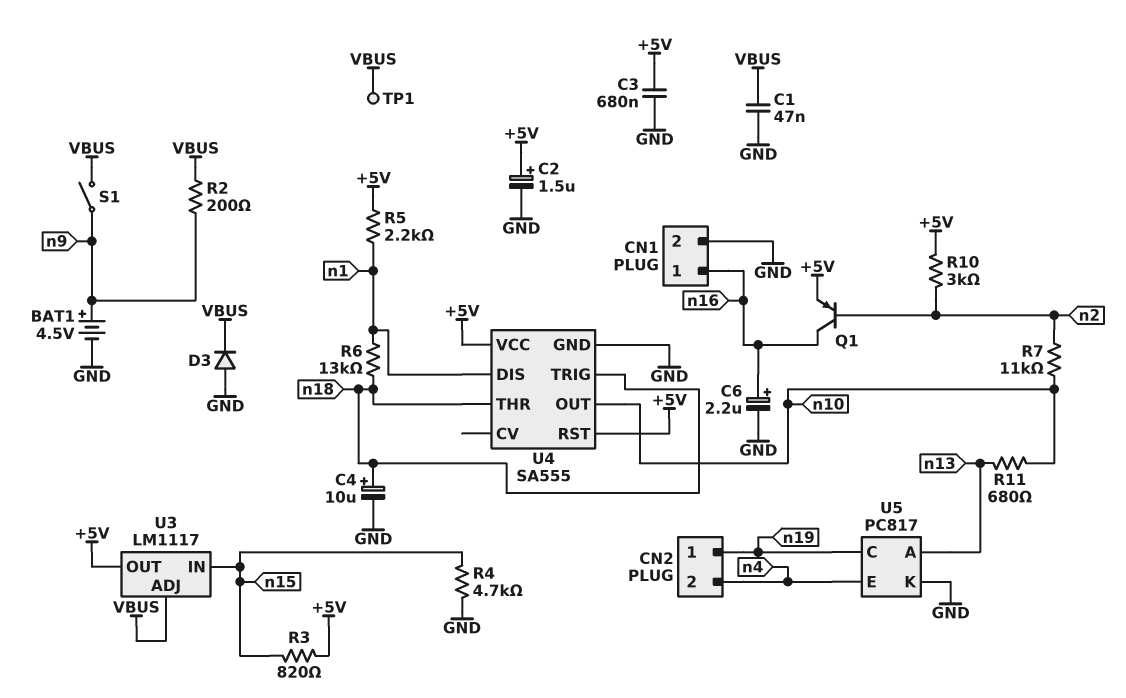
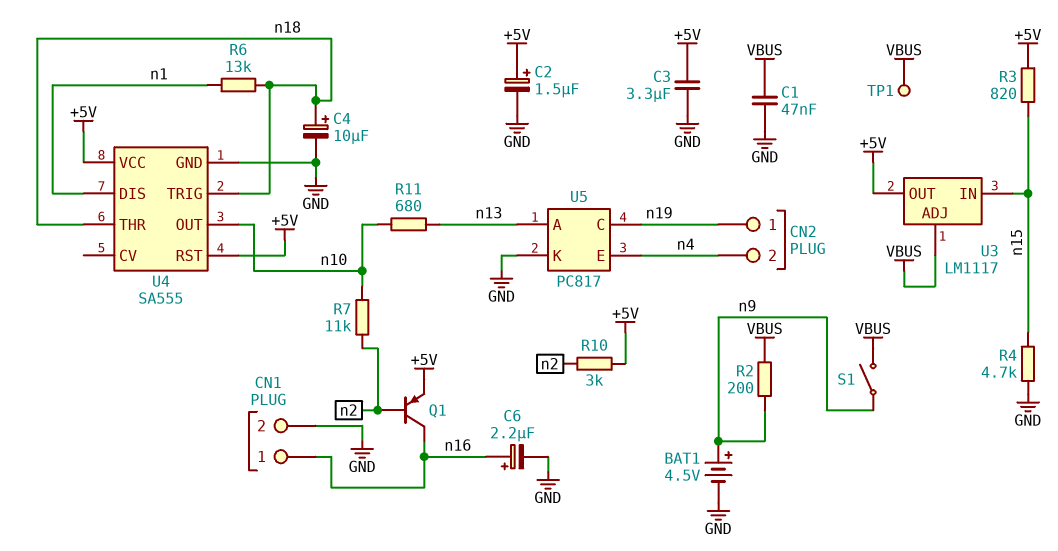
C3: 680nF (+5V, GND) -> 3.3uF (+5V, GND)
D3: diode (A GND, K VBUS) -> none
R5: 2.2k (+5V, n1) -> none

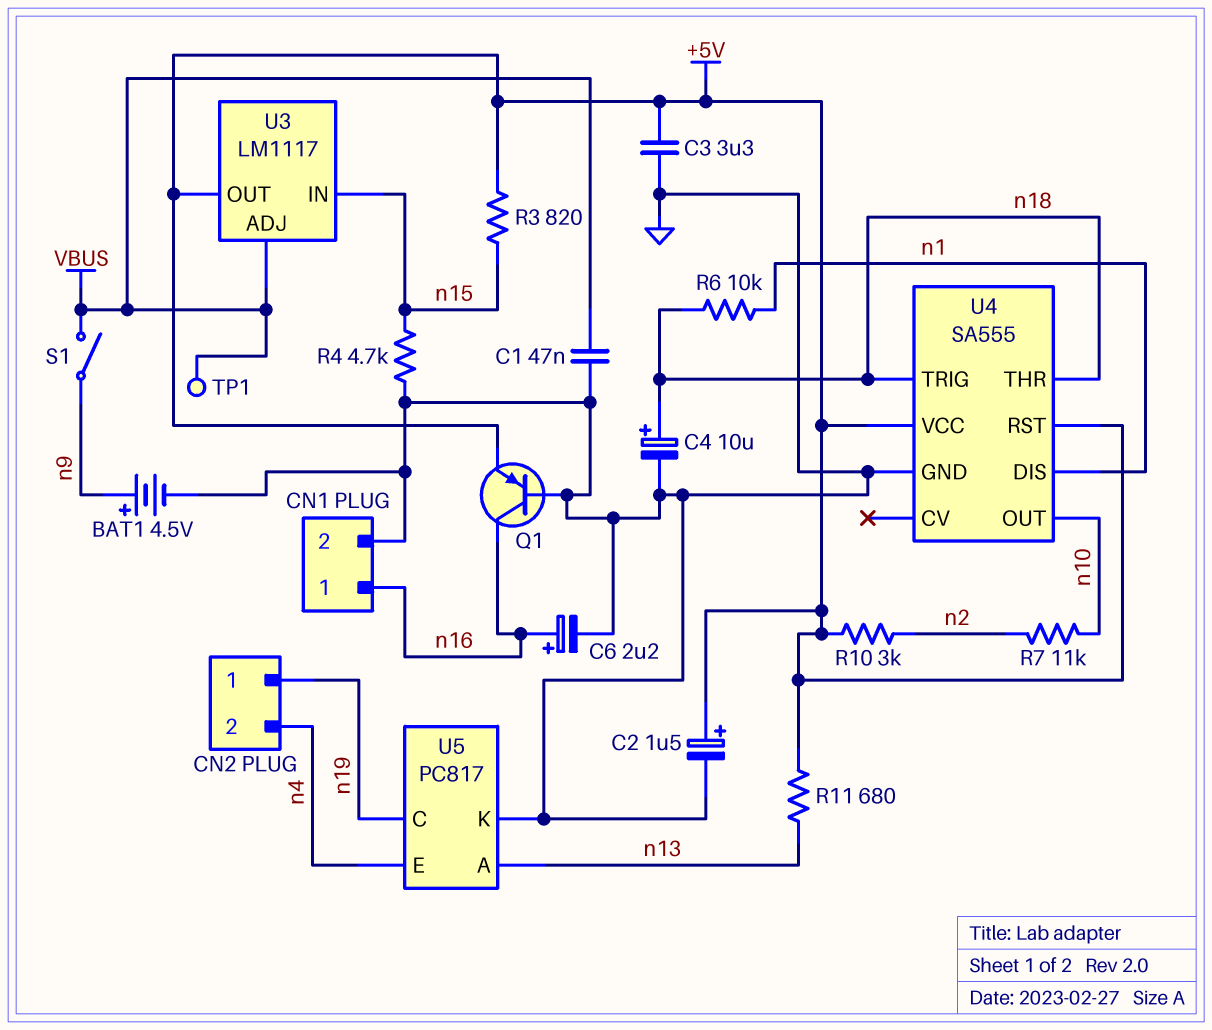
Q1: PNP (B n2, C n16, E +5V) -> PNP (B GND, C n16, E +5V)
R2: 200 (VBUS, n9) -> none
R6: 13k (n1, n18) -> 10k (n1, n18)
R11: 680 (n10, n13) -> 680 (+5V, n13)

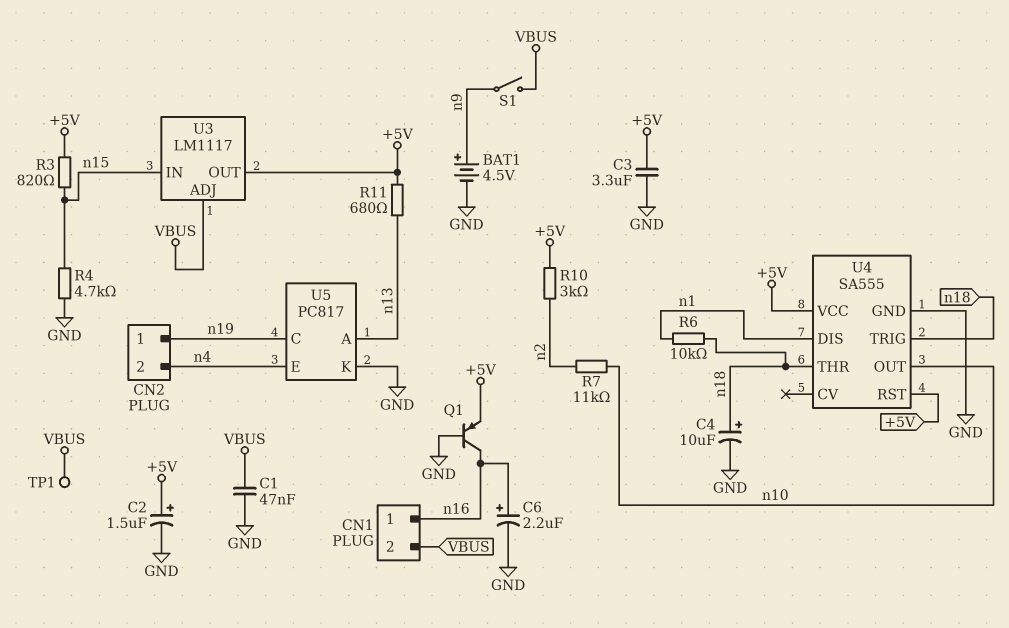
CN1 pin 2: GND -> VBUS

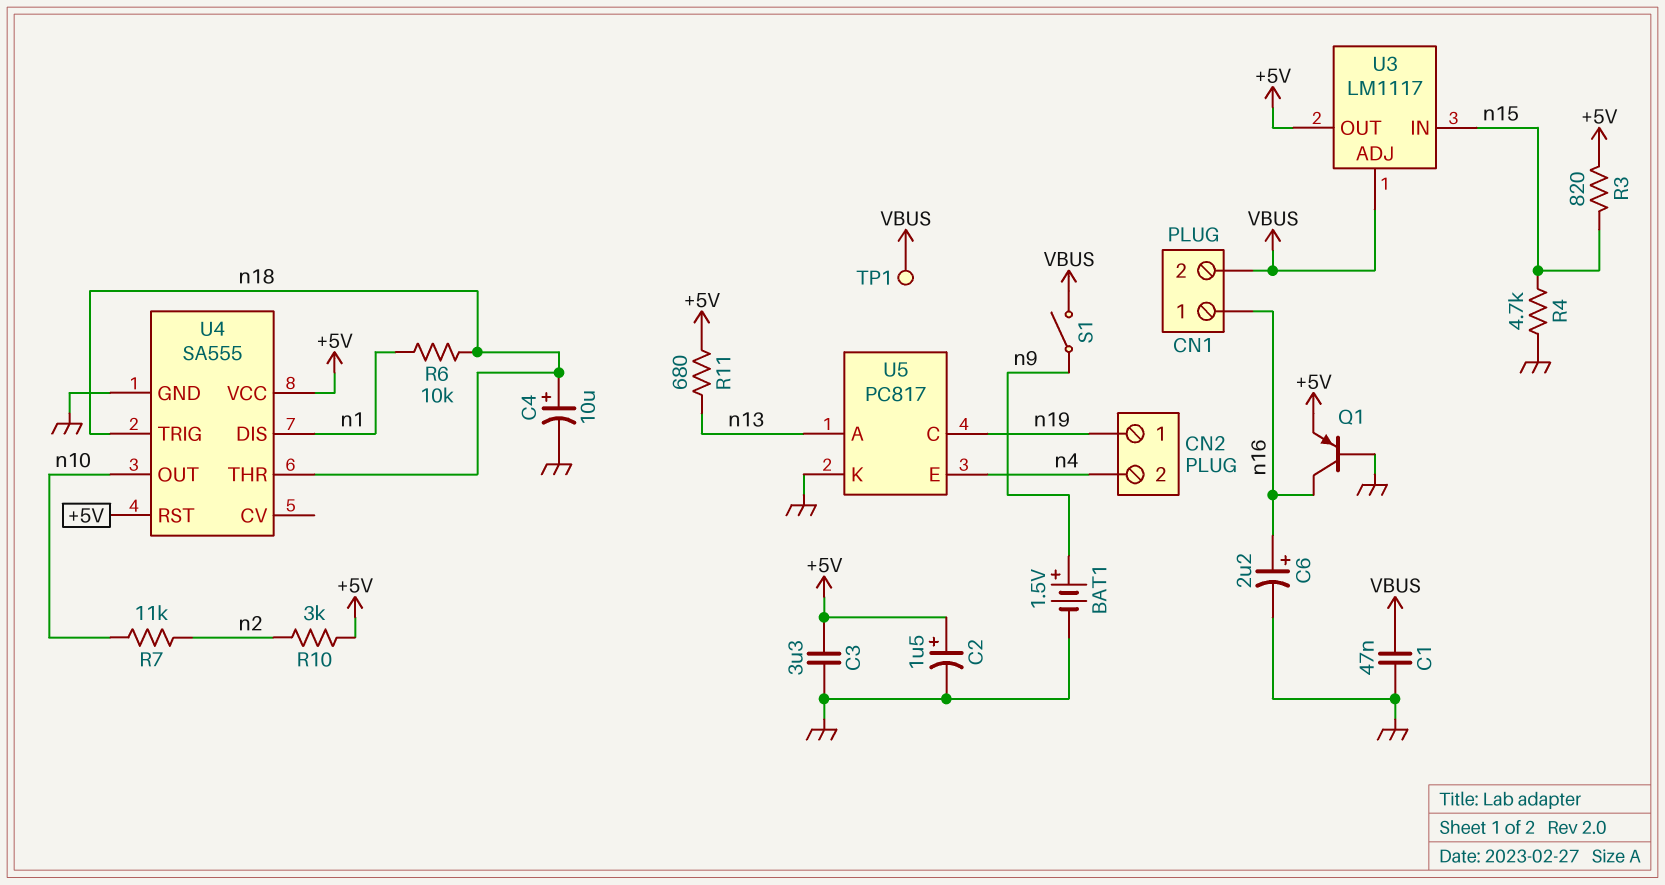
BAT1: 4.5V (plus n9, minus GND) -> 1.5V (plus n9, minus GND)

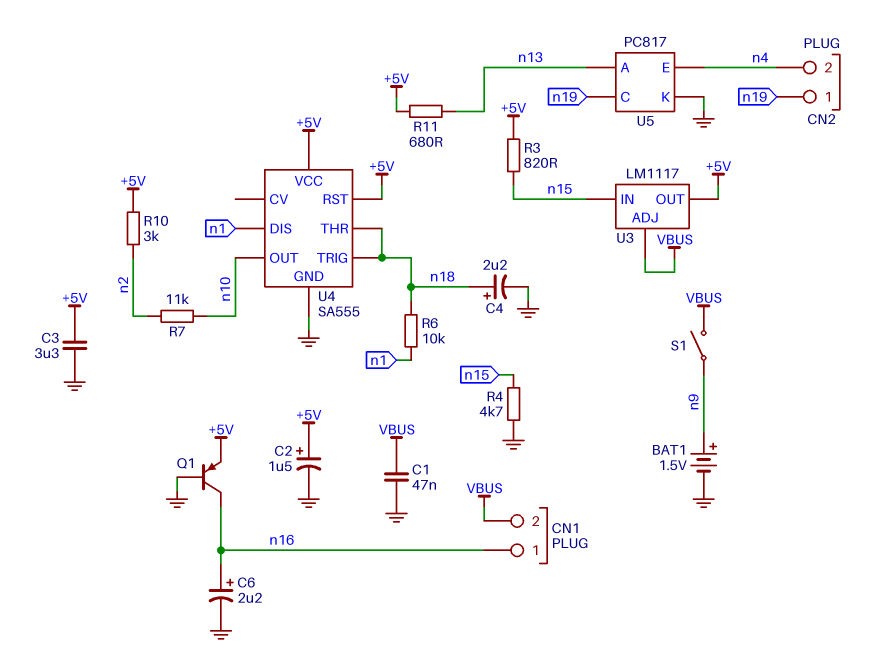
C4: 10uF (plus n18, minus GND) -> 2.2uF (plus n18, minus GND)
TP1: test point (VBUS) -> none

